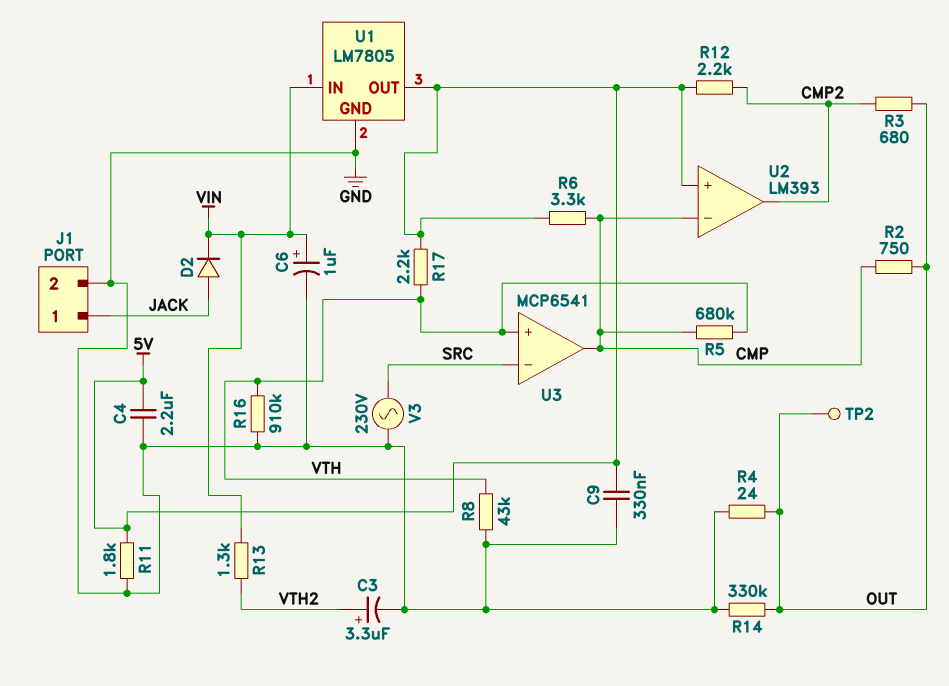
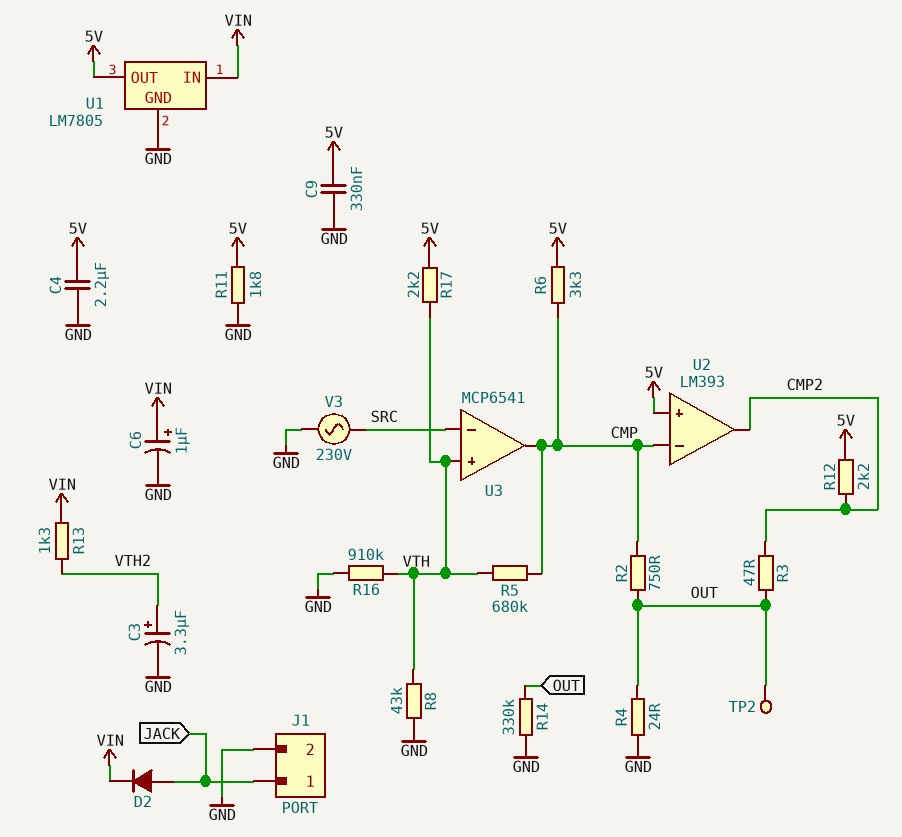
R3: 680 (CMP2, OUT) -> 47 (CMP2, OUT)

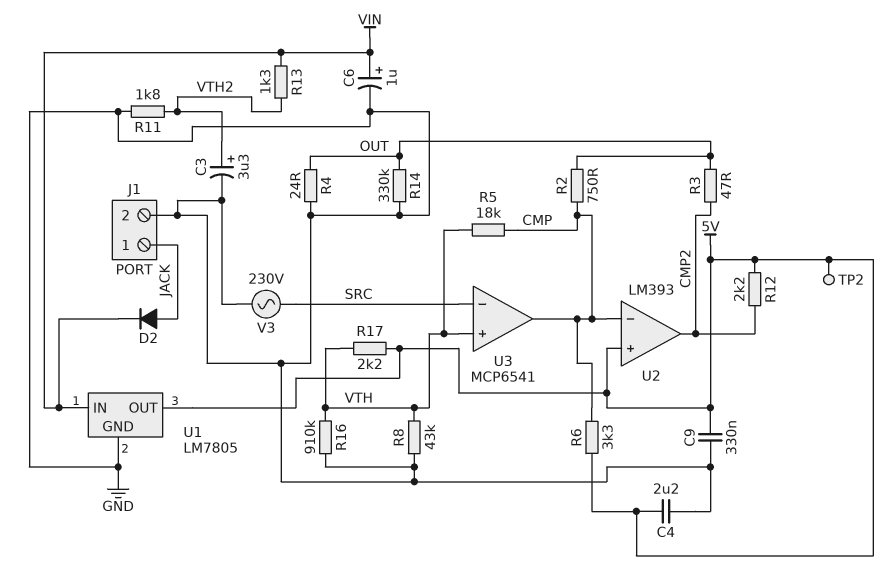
R5: 680k (CMP, VTH) -> 18k (CMP, VTH)
R11: 1.8k (5V, GND) -> 1.8k (GND, VTH2)
TP2: test point (OUT) -> test point (5V)

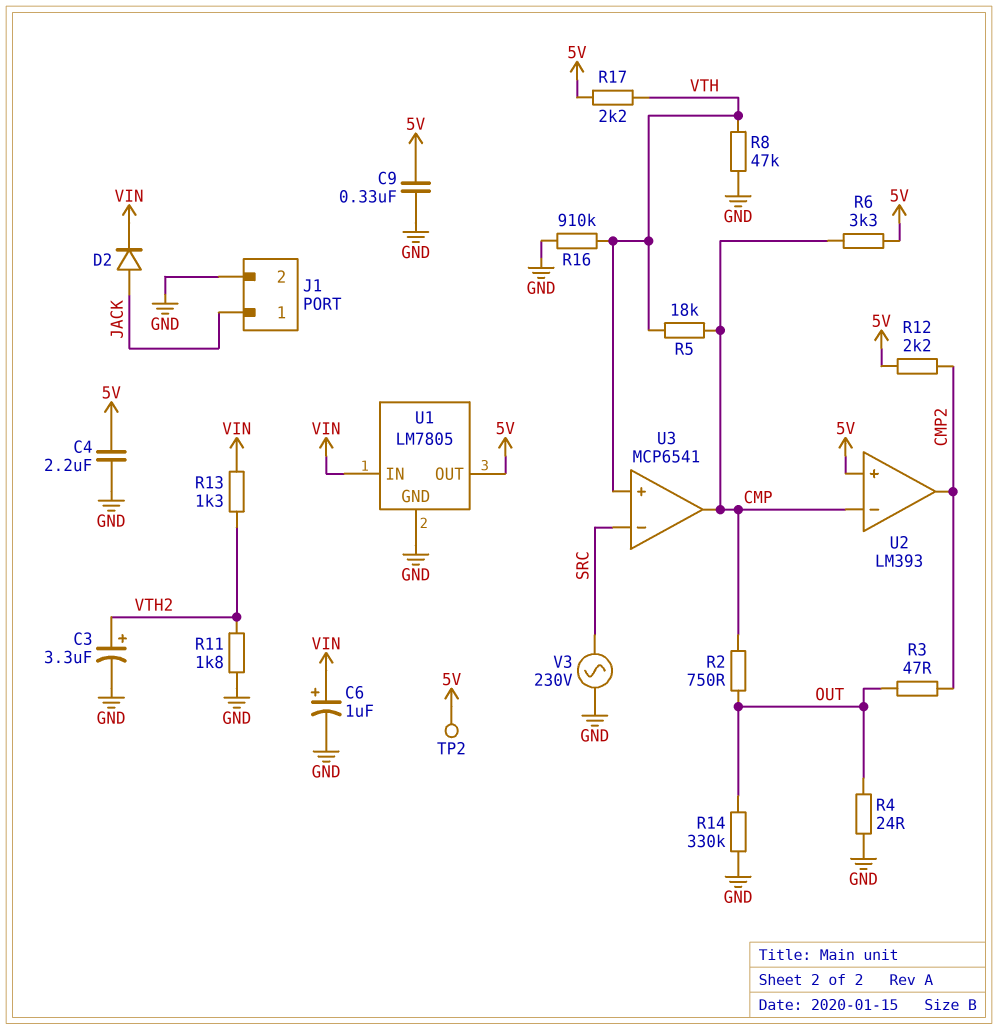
R8: 43k (GND, VTH) -> 47k (GND, VTH)

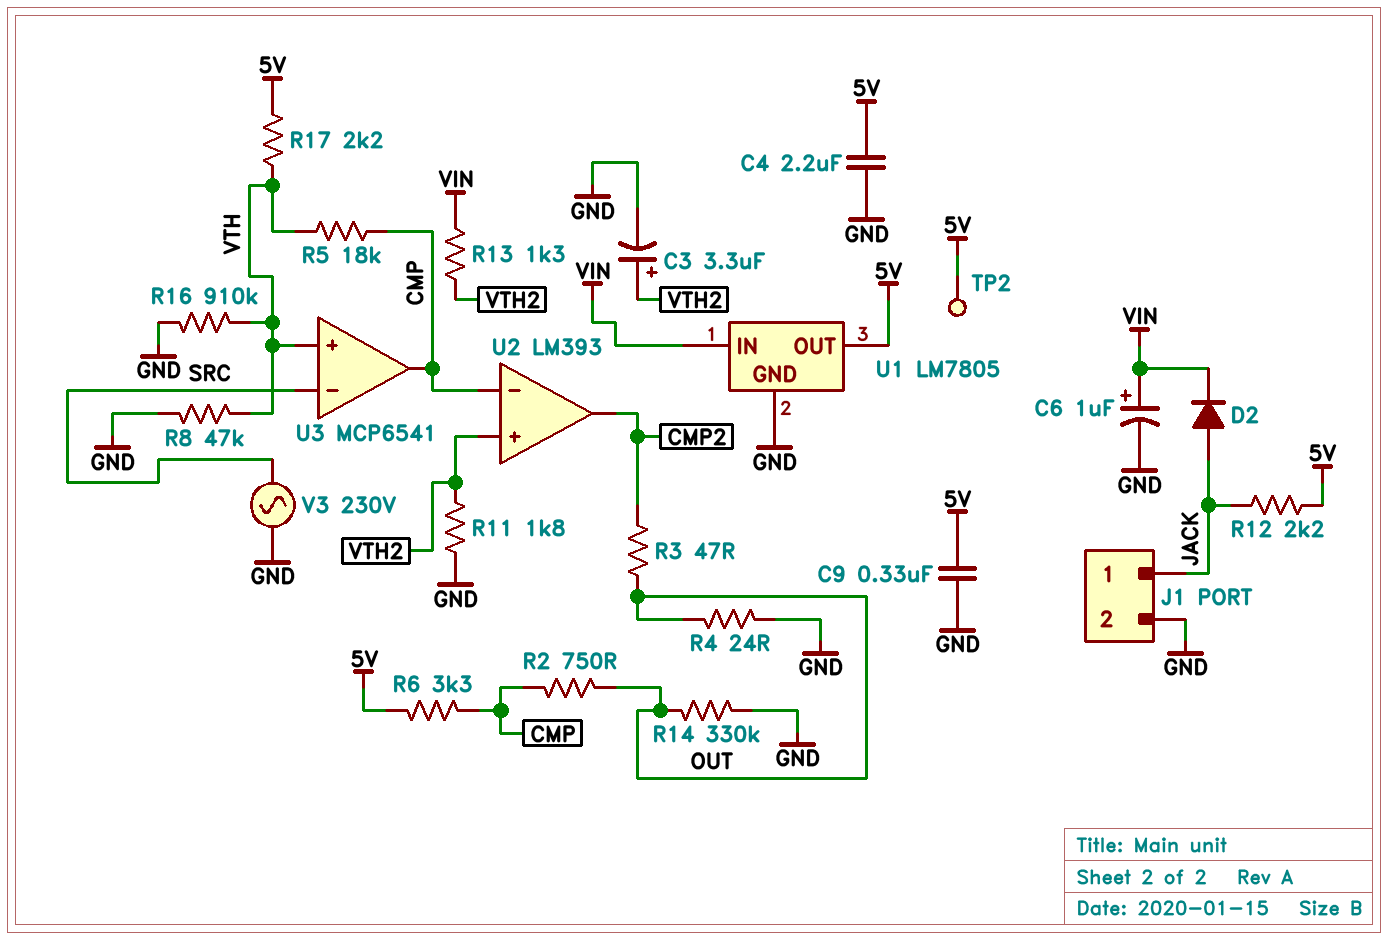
R12: 2.2k (5V, CMP2) -> 2.2k (5V, JACK)
U2 pin in+: 5V -> VTH2

